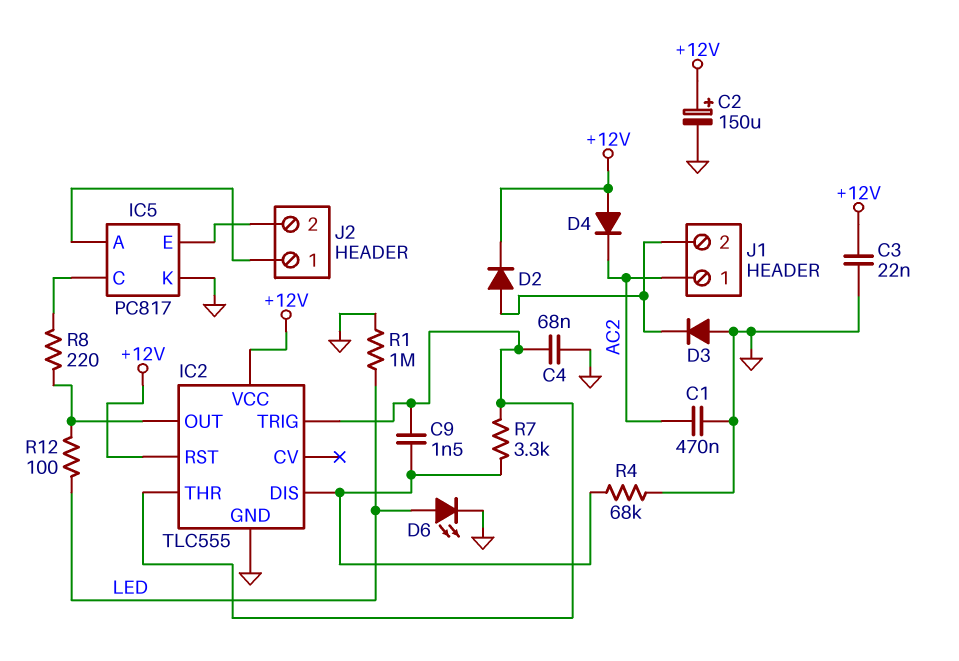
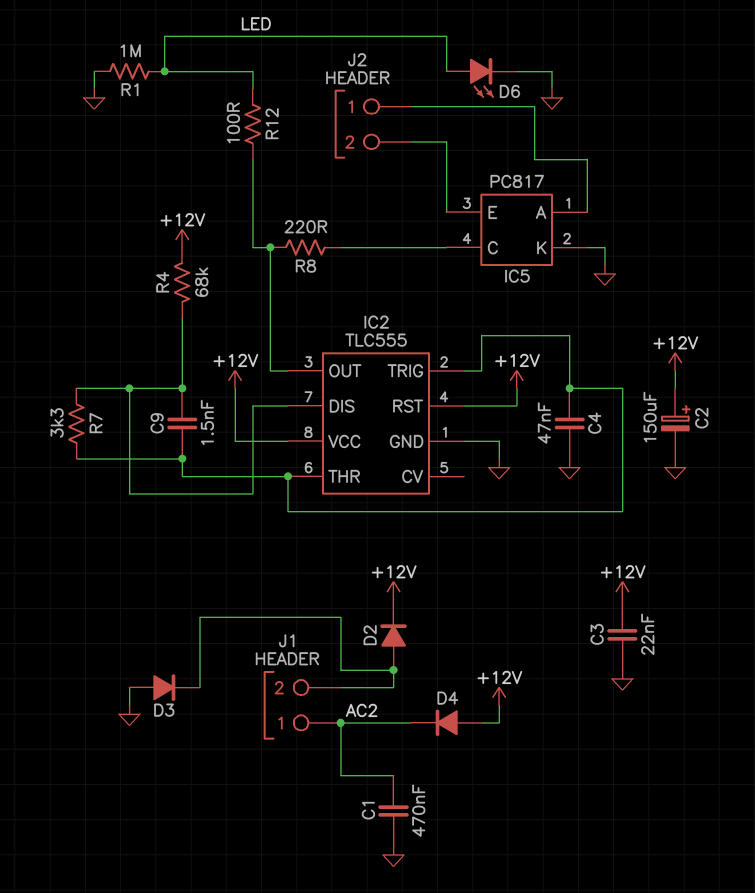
C4: 68nF (GND, IC2/THR) -> 47nF (GND, IC2/THR)
R4: 68k (GND, IC2/DIS) -> 68k (+12V, IC2/DIS)

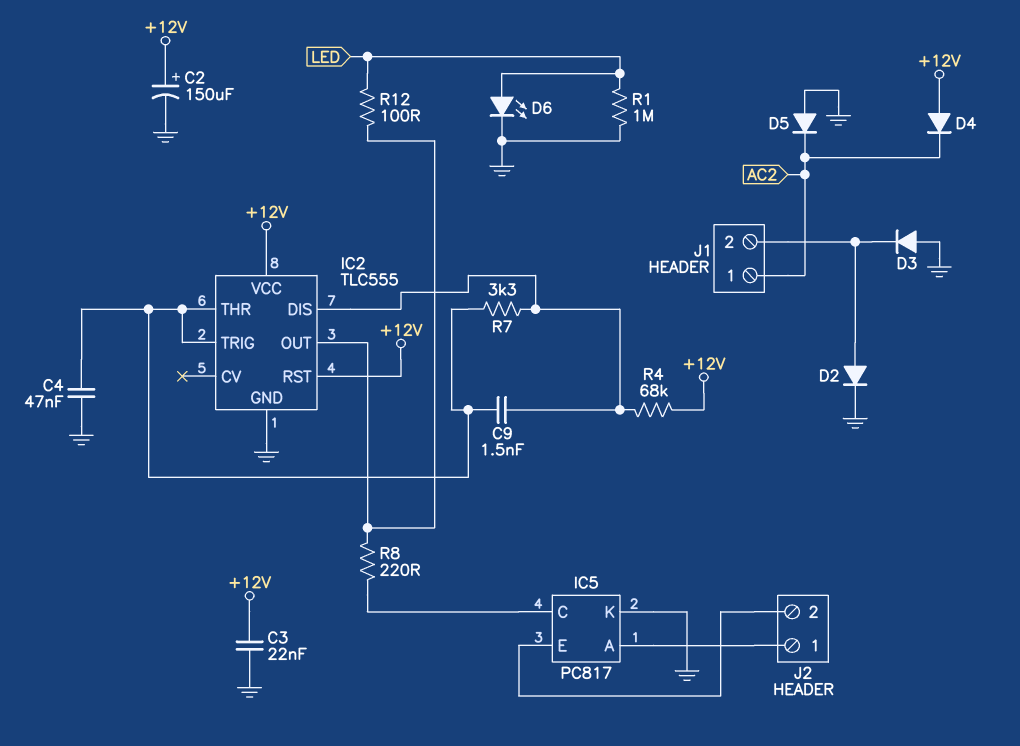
C1: 470nF (AC2, GND) -> none
D2: diode (A J1/2, K +12V) -> diode (A J1/2, K GND)
D5: none -> diode (A GND, K AC2)

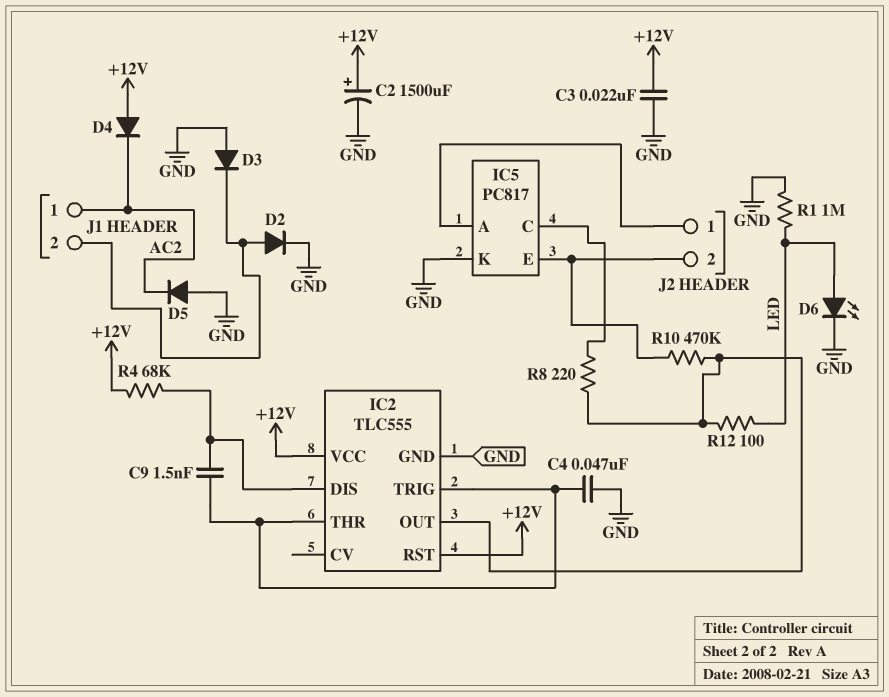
C2: 150uF (plus +12V, minus GND) -> 1500uF (plus +12V, minus GND)
R7: 3.3k (IC2/DIS, IC2/THR) -> none
R10: none -> 470k (IC2/OUT, IC5/E)

